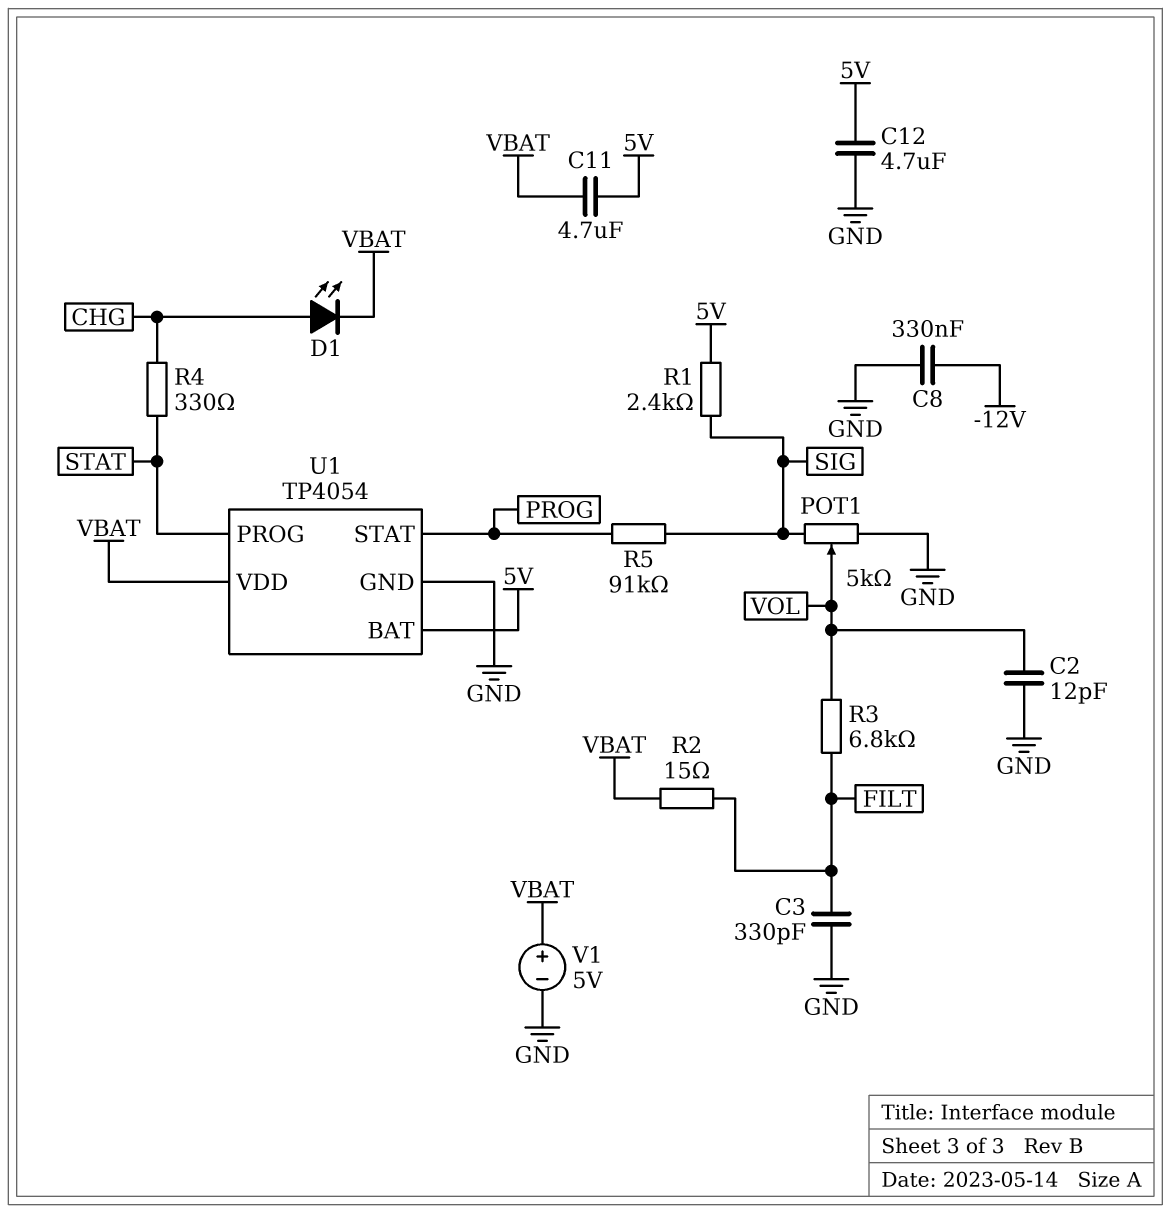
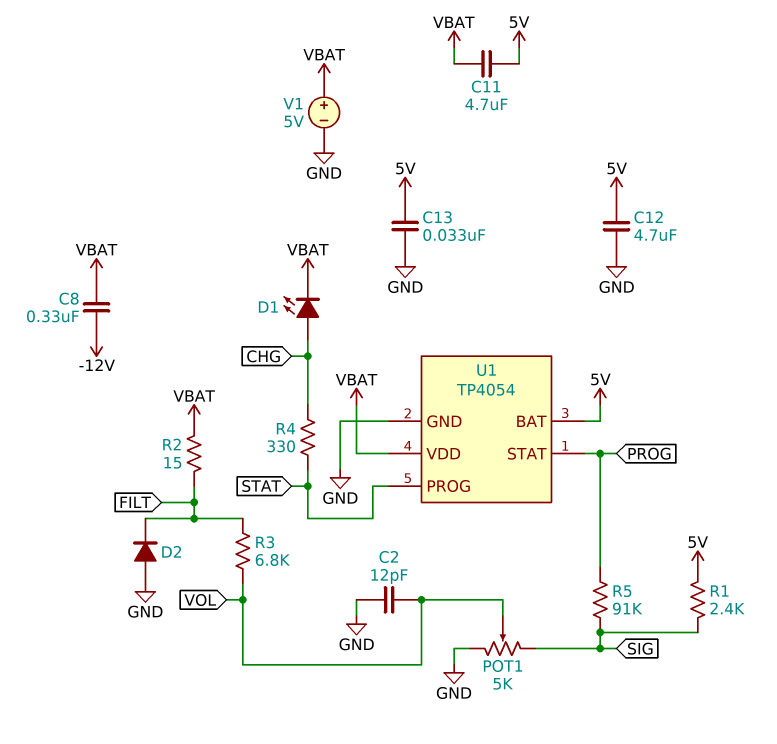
C3: 330pF (FILT, GND) -> none
C8: 330nF (-12V, GND) -> 330nF (-12V, VBAT)
C13: none -> 33nF (5V, GND)
D2: none -> diode (A GND, K FILT)

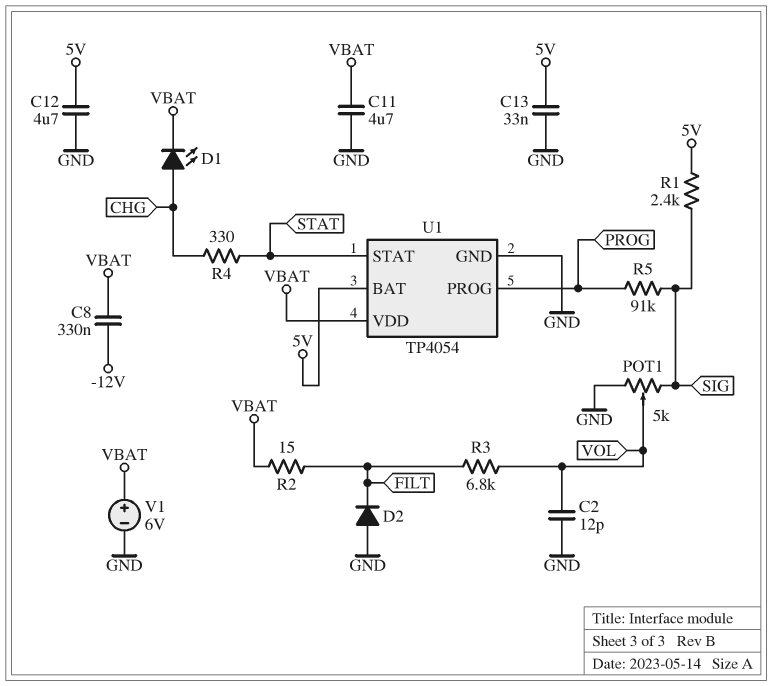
C11: 4.7uF (5V, VBAT) -> 4.7uF (GND, VBAT)
U1 pin PROG: STAT -> PROG
U1 pin STAT: PROG -> STAT
V1: 5V (plus VBAT, minus GND) -> 6V (plus VBAT, minus GND)

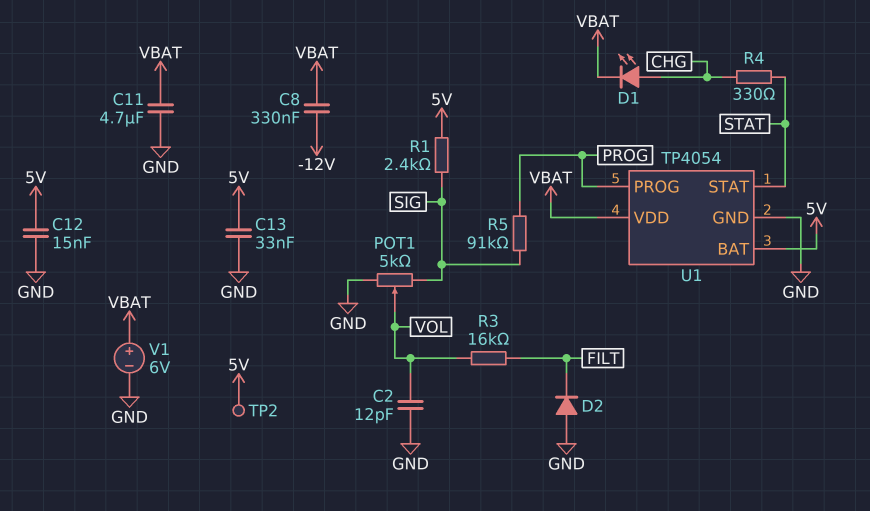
C12: 4.7uF (5V, GND) -> 15nF (5V, GND)
R2: 15 (FILT, VBAT) -> none
R3: 6.8k (FILT, VOL) -> 16k (FILT, VOL)
TP2: none -> test point (5V)

